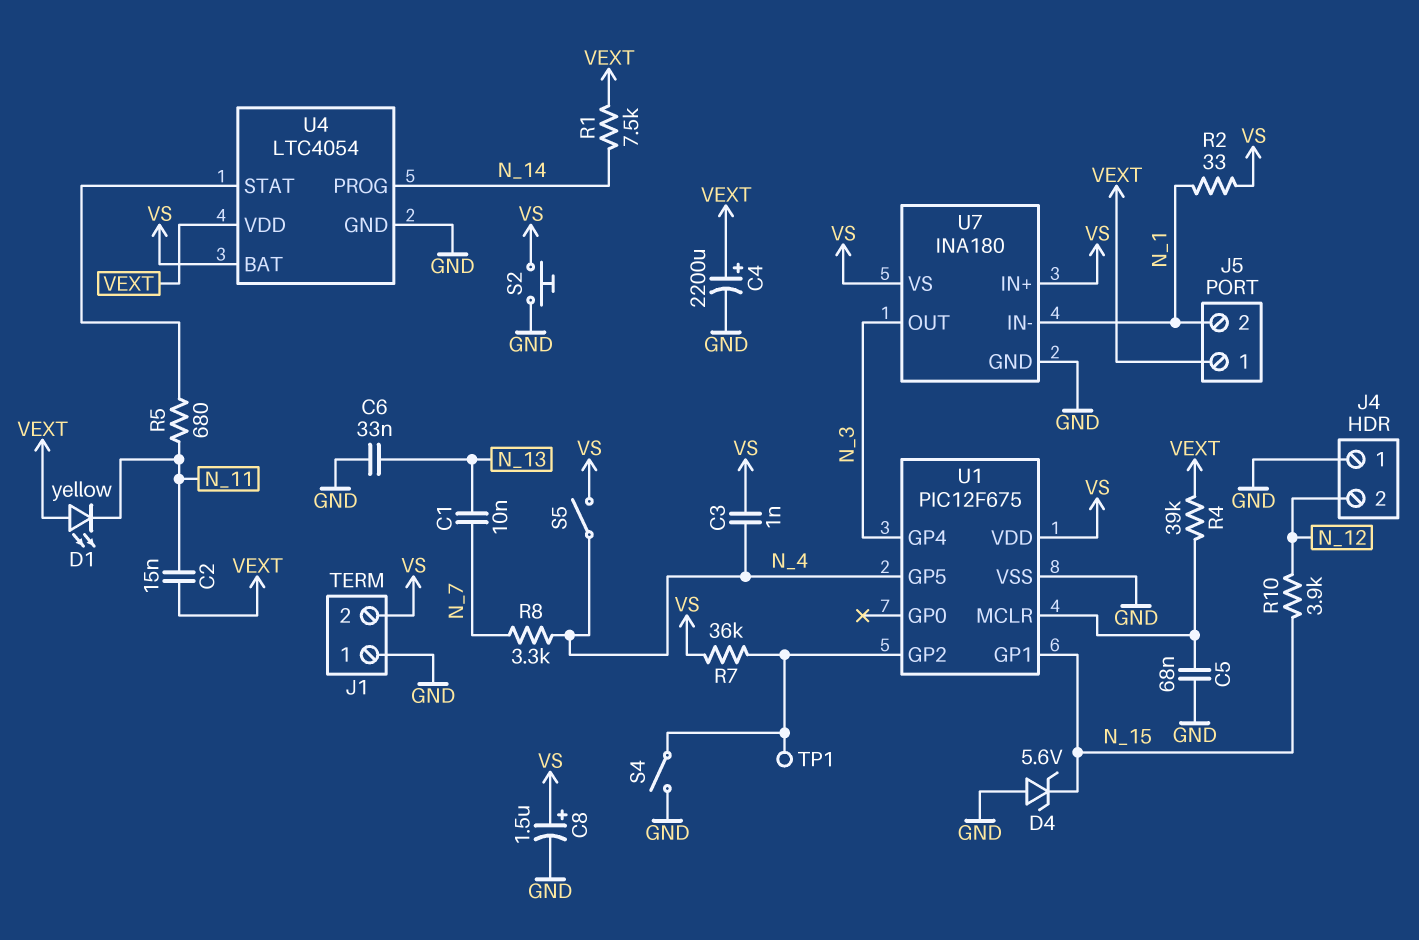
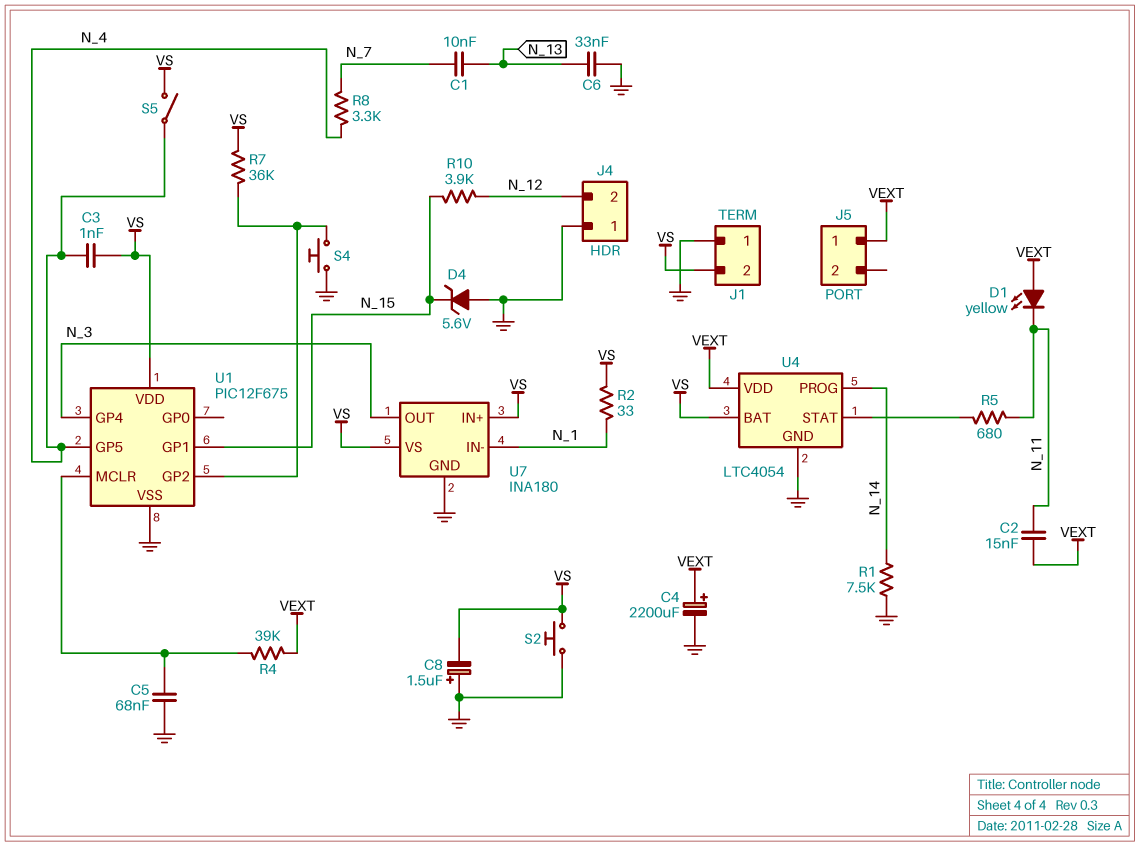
C8: 1.5uF (plus VS, minus GND) -> 1.5uF (plus GND, minus VS)
J5 pin 2: N_1 -> none
R1: 7.5k (N_14, VEXT) -> 7.5k (GND, N_14)
S4: switch (GND, U1/GP2) -> button (GND, U1/GP2)
TP1: test point (U1/GP2) -> none

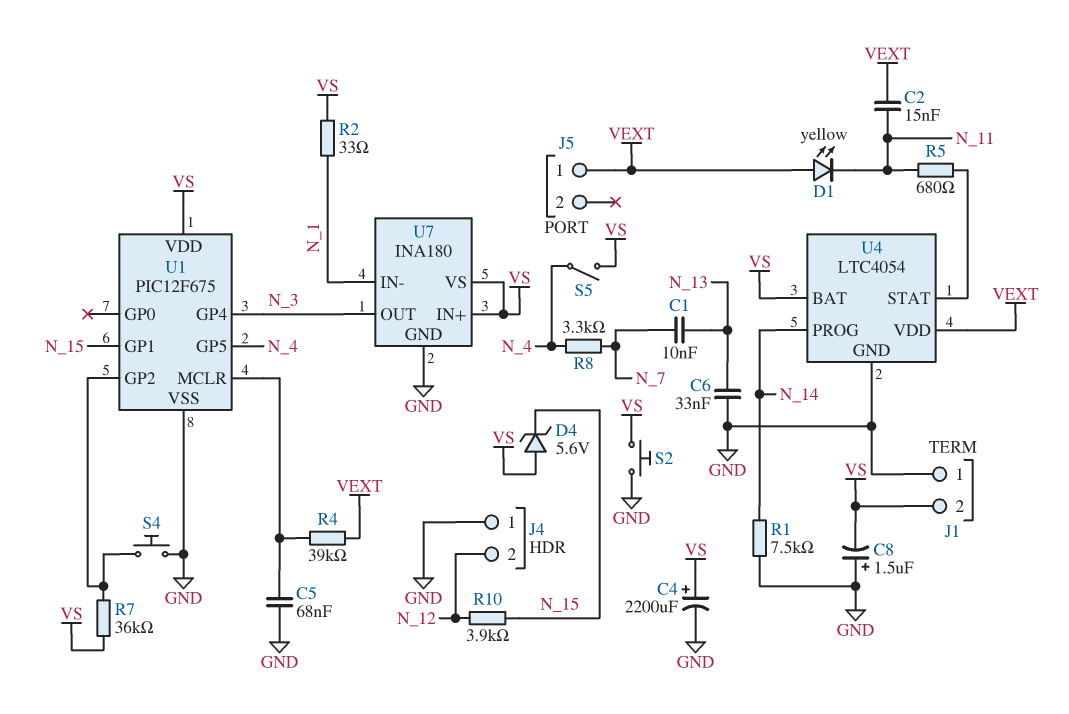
C3: 1nF (N_4, VS) -> none
C4: 2200uF (plus VEXT, minus GND) -> 2200uF (plus VS, minus GND)
D4: zener 5.6V (A GND, K N_15) -> zener 5.6V (A VS, K N_15)

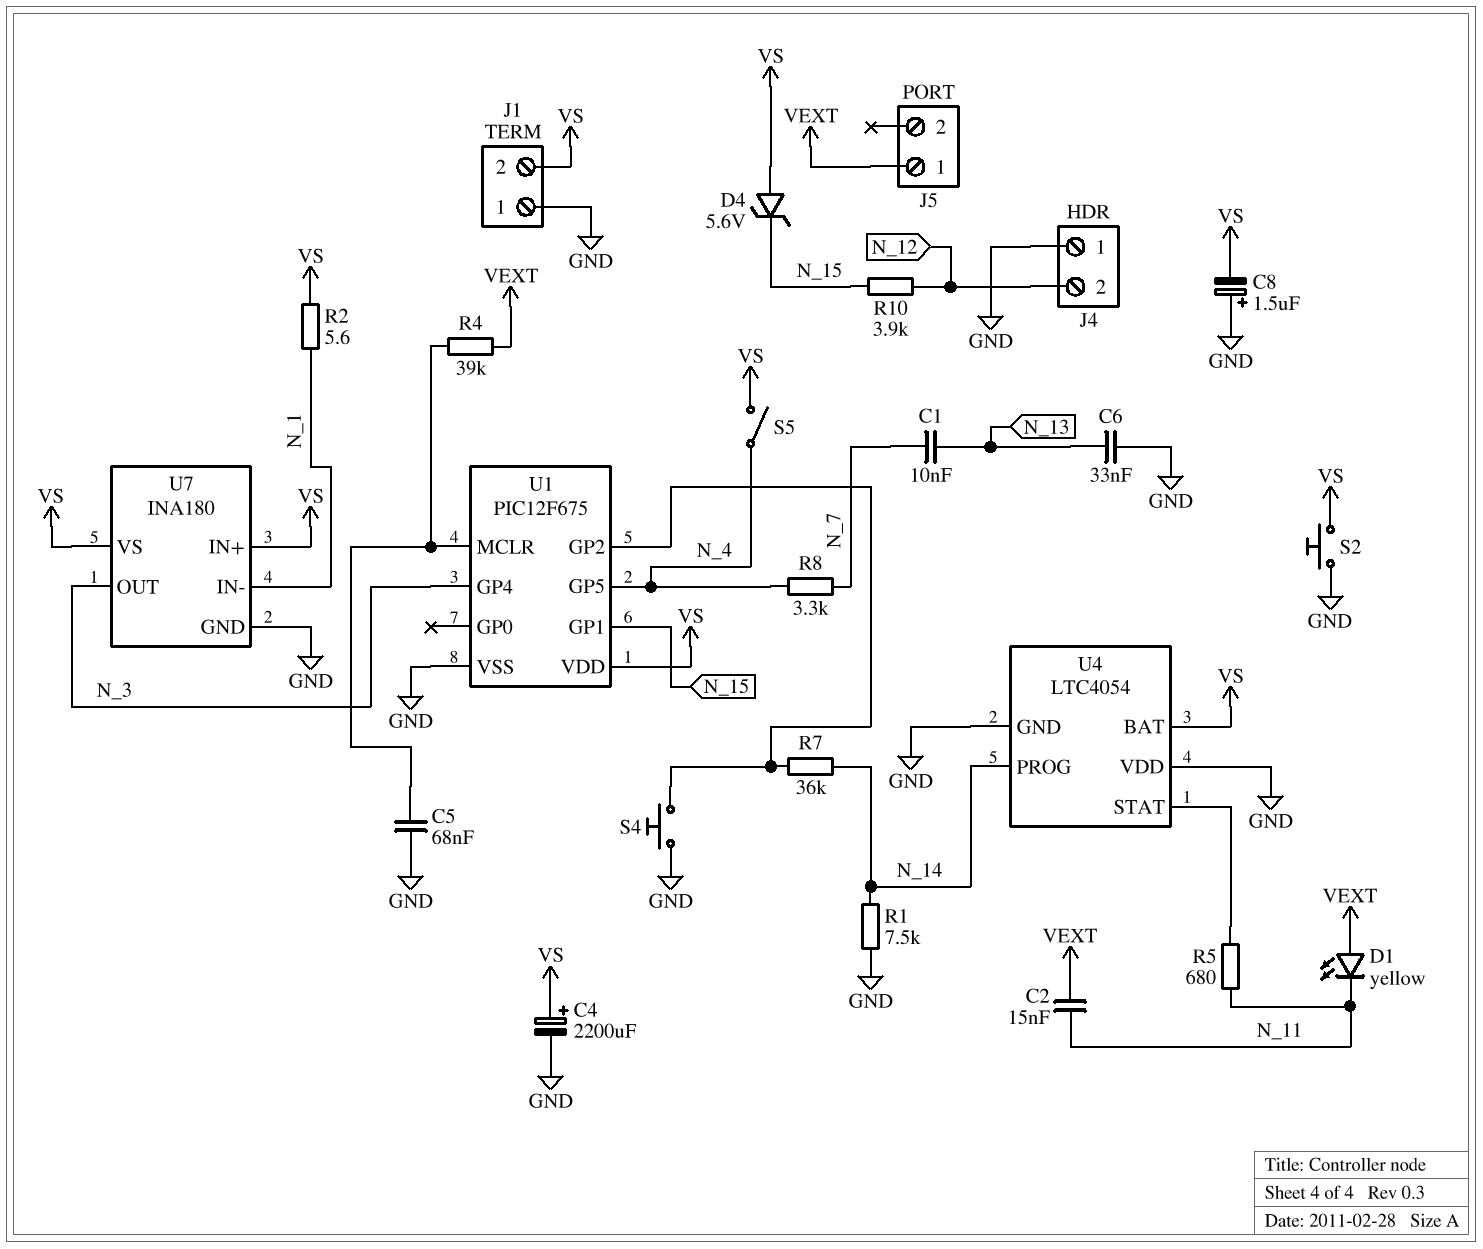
R2: 33 (N_1, VS) -> 5.6 (N_1, VS)
R7: 36k (U1/GP2, VS) -> 36k (N_14, U1/GP2)
U4 pin VDD: VEXT -> GND

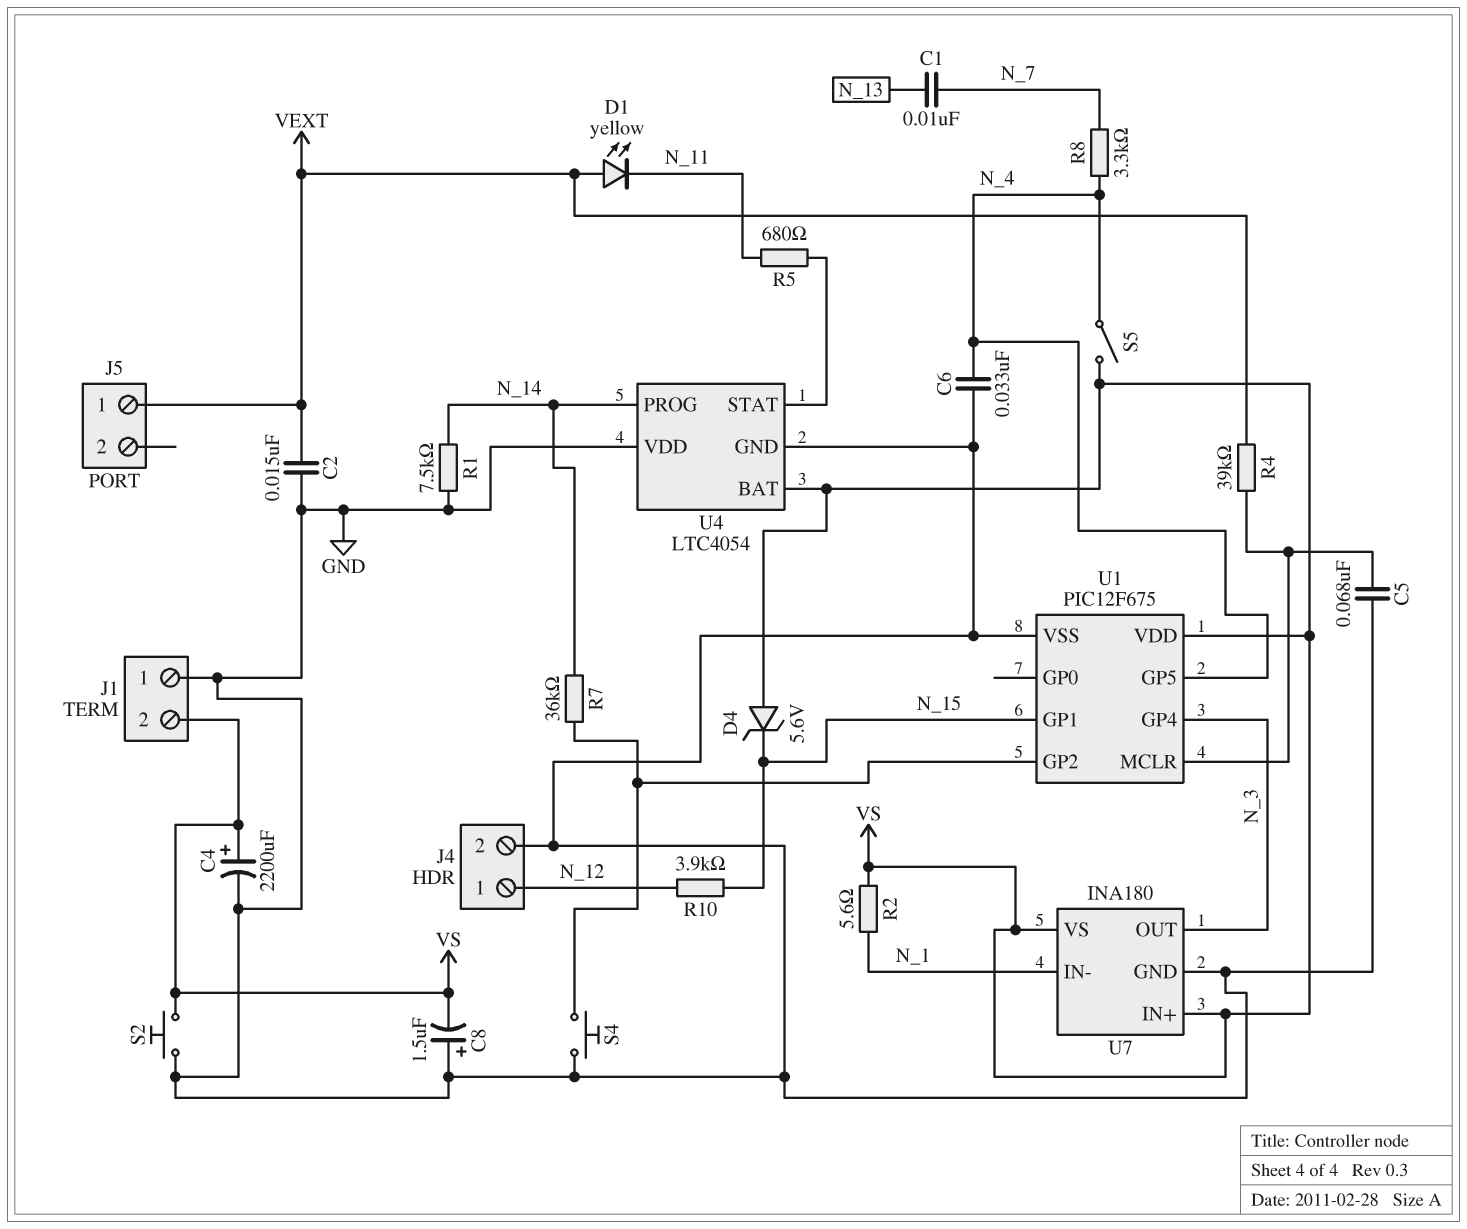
C2: 15nF (N_11, VEXT) -> 15nF (GND, VEXT)
C6: 33nF (GND, N_13) -> 33nF (GND, N_4)
J4 pin 1: GND -> N_12
J4 pin 2: N_12 -> GND

